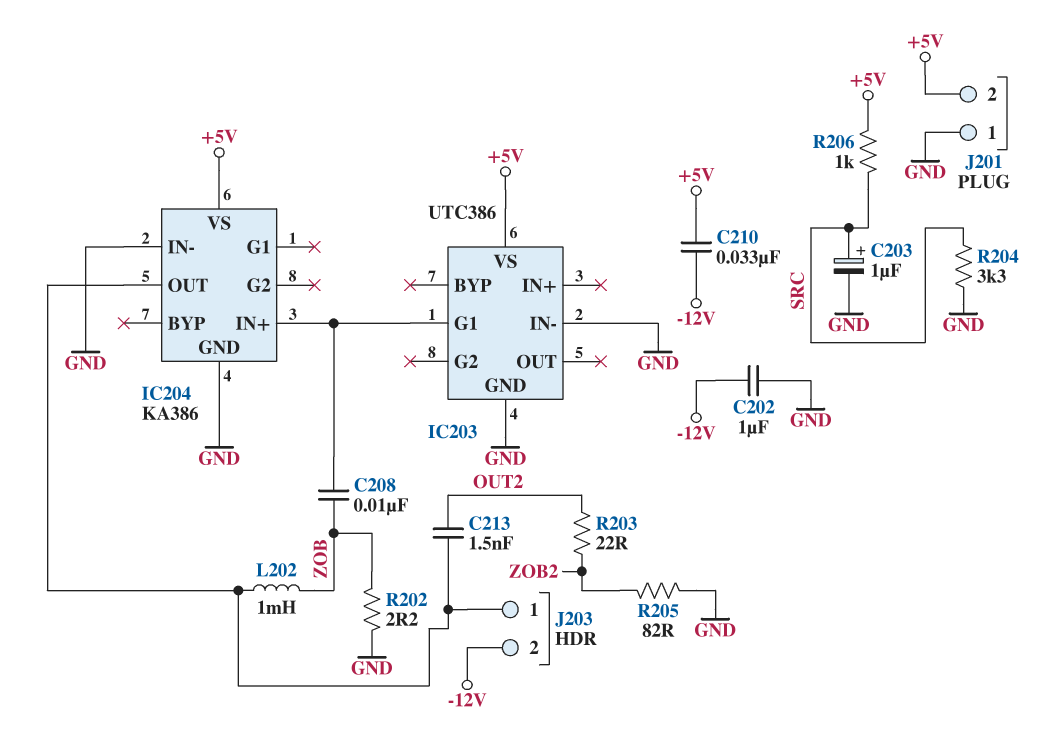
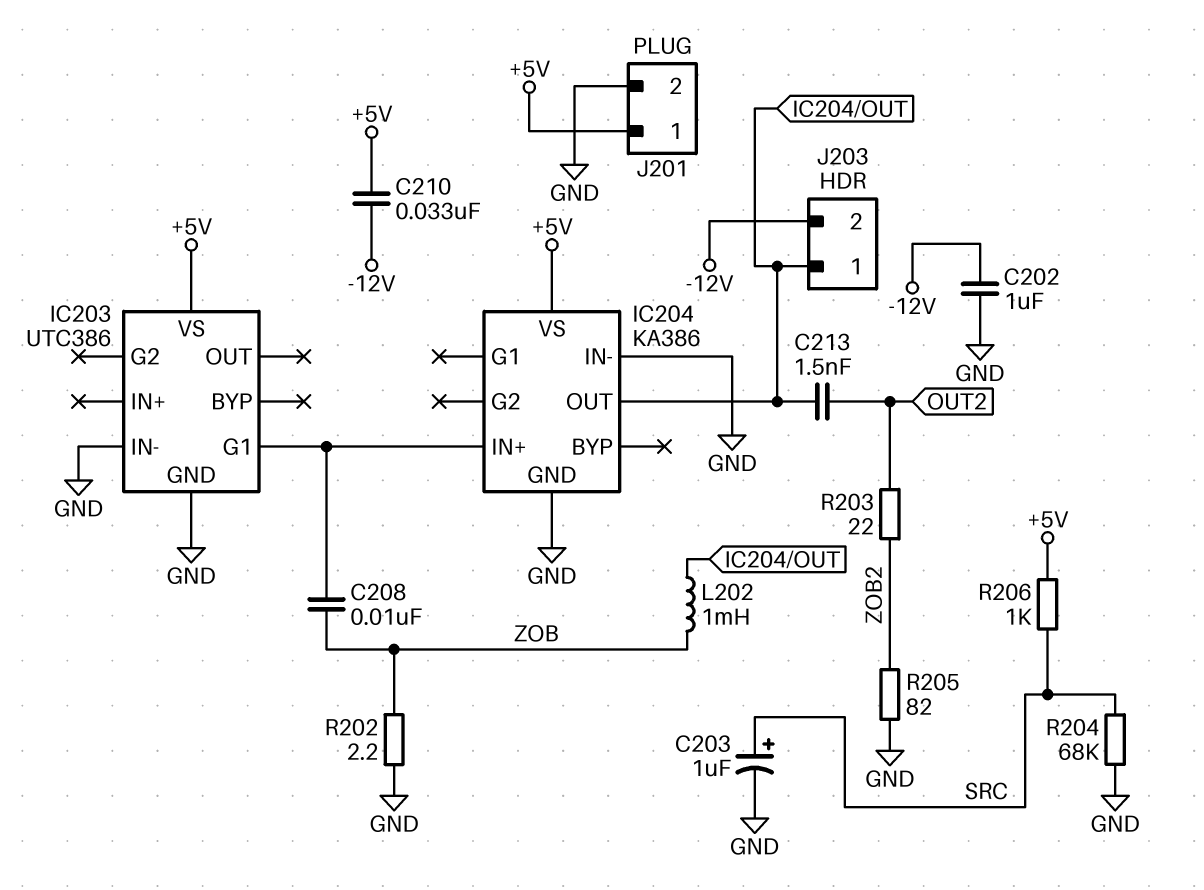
J201 pin 1: GND -> +5V
J201 pin 2: +5V -> GND
R204: 3.3k (GND, SRC) -> 68k (GND, SRC)

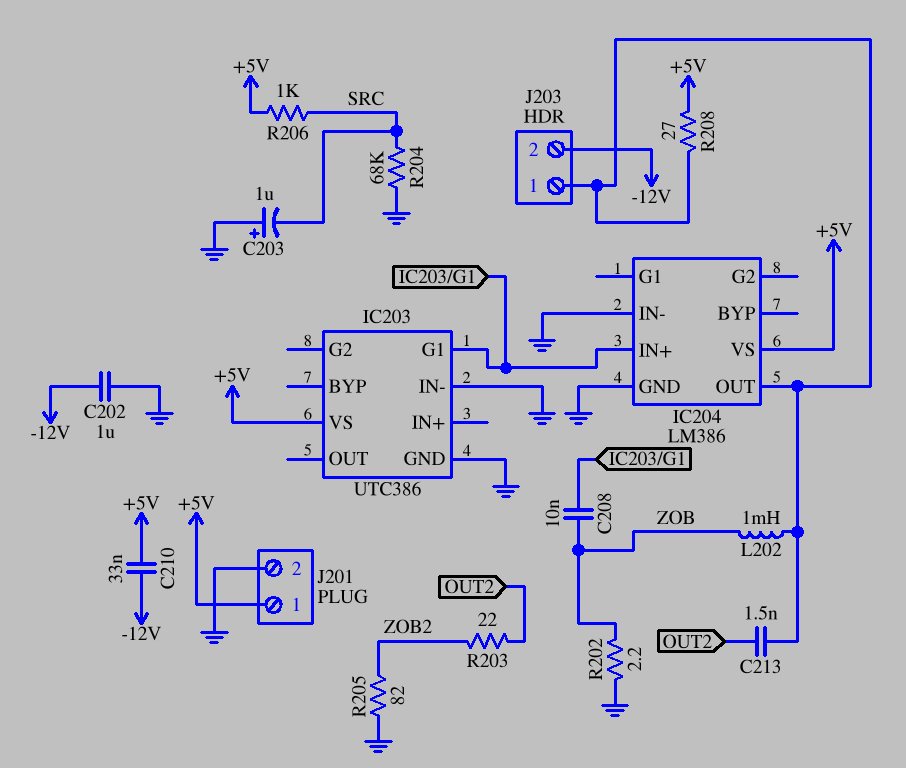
C203: 1uF (plus SRC, minus GND) -> 1uF (plus GND, minus SRC)
IC204: KA386 -> LM386
R208: none -> 27 (+5V, IC204/OUT)

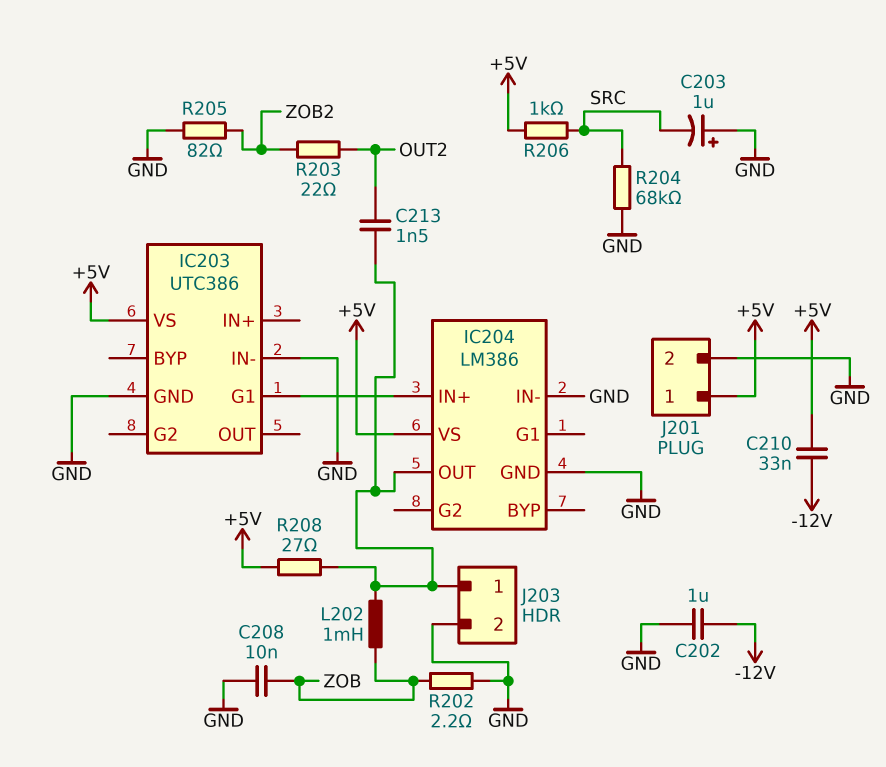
C208: 10nF (IC203/G1, ZOB) -> 10nF (GND, ZOB)
J203 pin 2: -12V -> GND

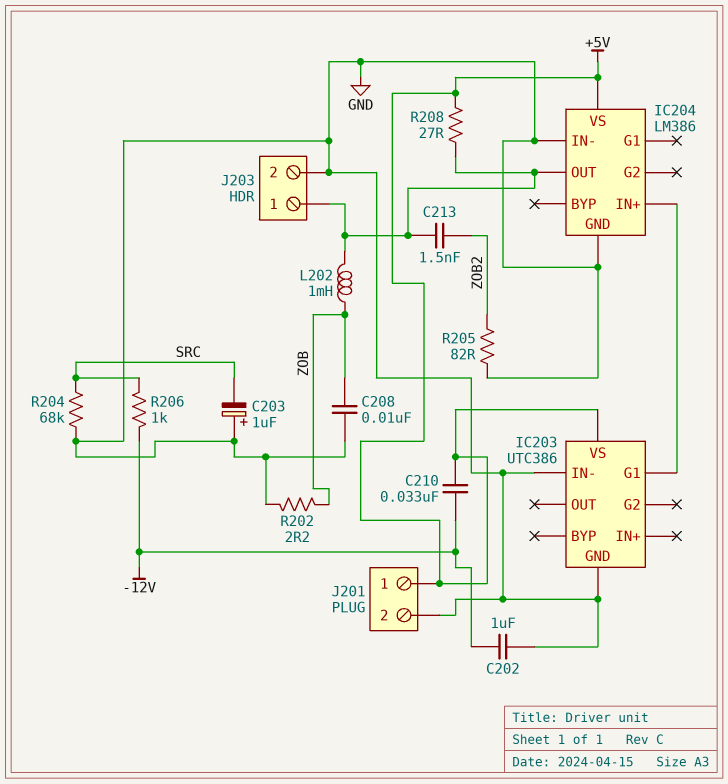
C213: 1.5nF (IC204/OUT, OUT2) -> 1.5nF (IC204/OUT, ZOB2)
R203: 22 (OUT2, ZOB2) -> none
R206: 1k (+5V, SRC) -> 1k (-12V, SRC)

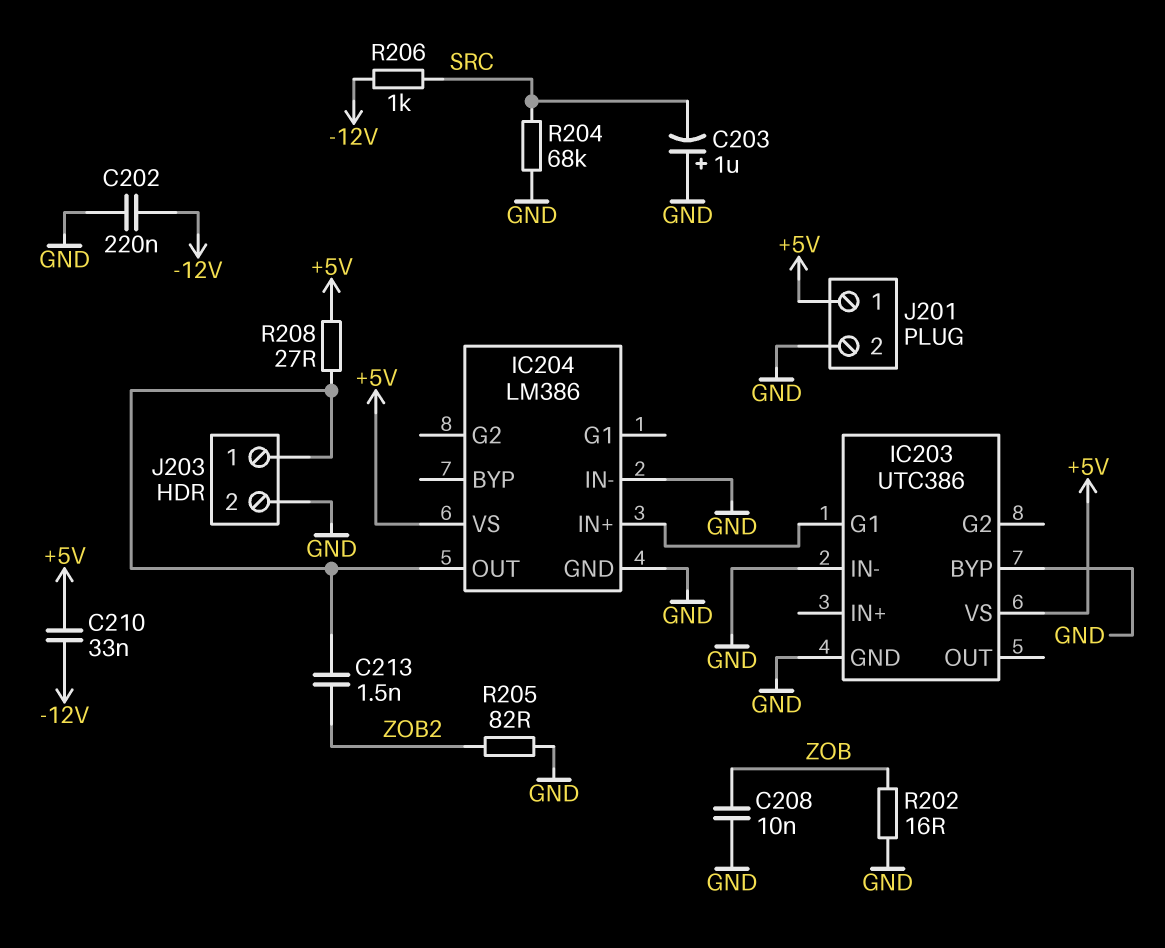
C202: 1uF (-12V, GND) -> 220nF (-12V, GND)
IC203 pin BYP: none -> GND
L202: 1mH (IC204/OUT, ZOB) -> none
R202: 2.2 (GND, ZOB) -> 16 (GND, ZOB)

